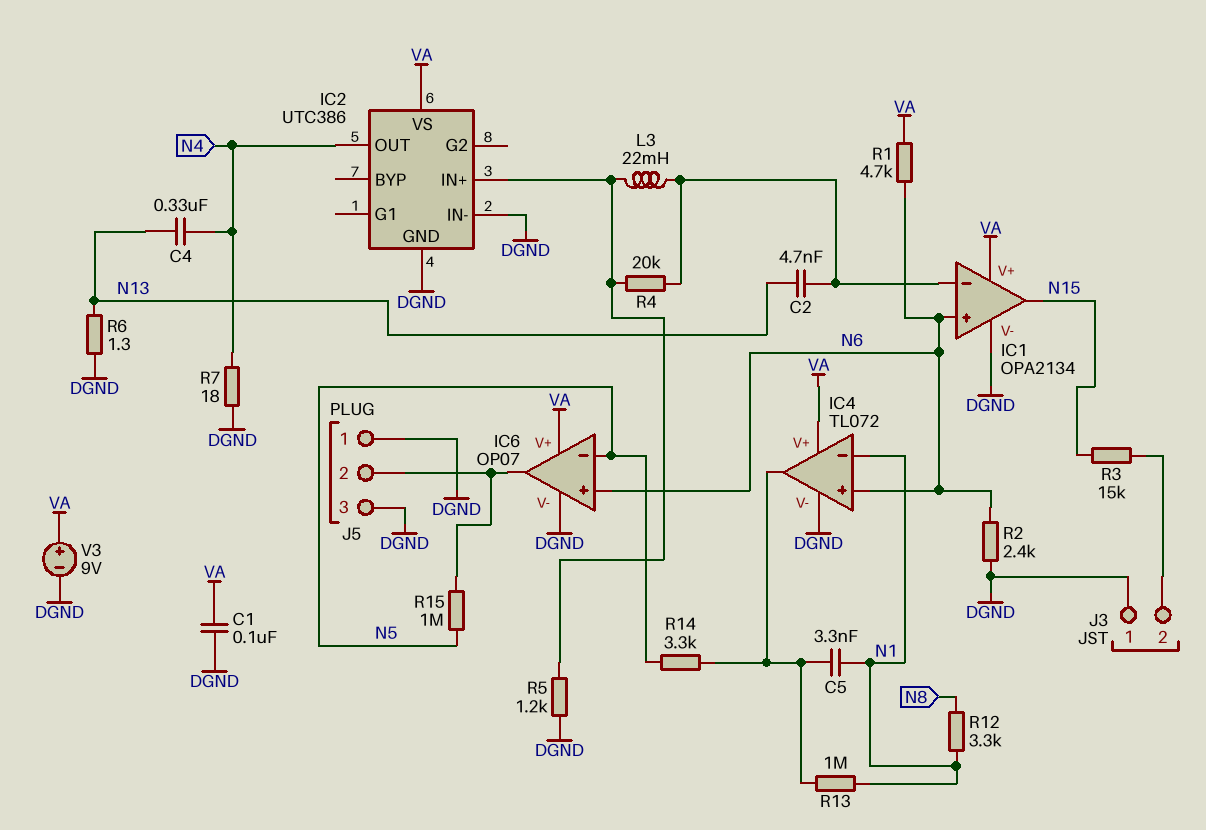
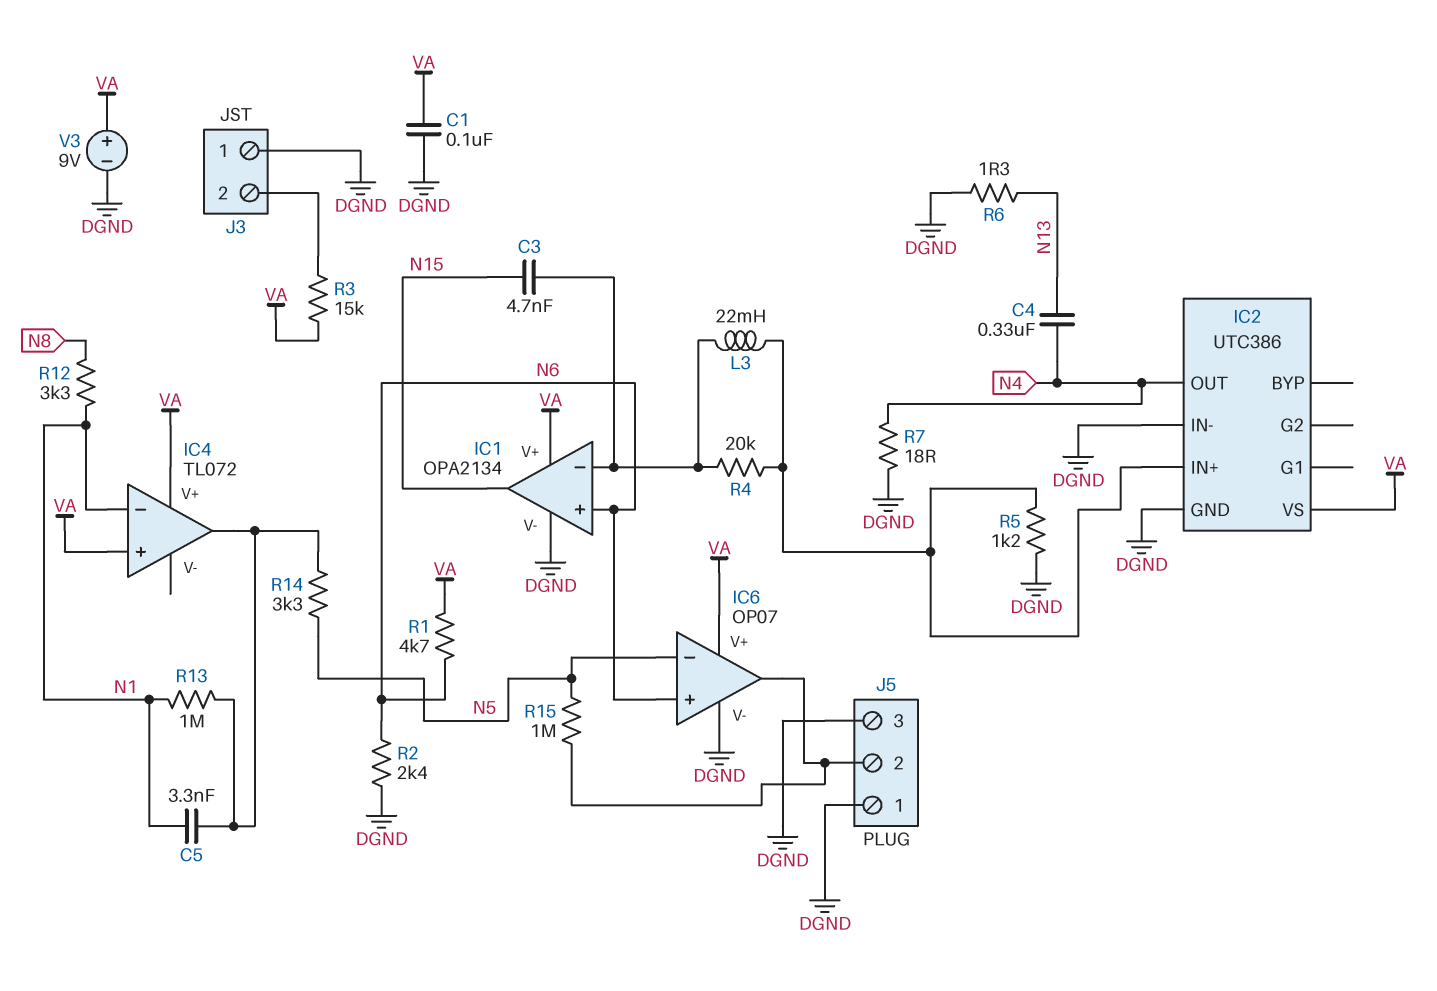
C2: 4.7nF (IC1/in-, N13) -> none
C3: none -> 4.7nF (IC1/in-, N15)
IC4 pin V-: DGND -> none
IC4 pin in+: N6 -> VA
R3: 15k (J3/2, N15) -> 15k (J3/2, VA)

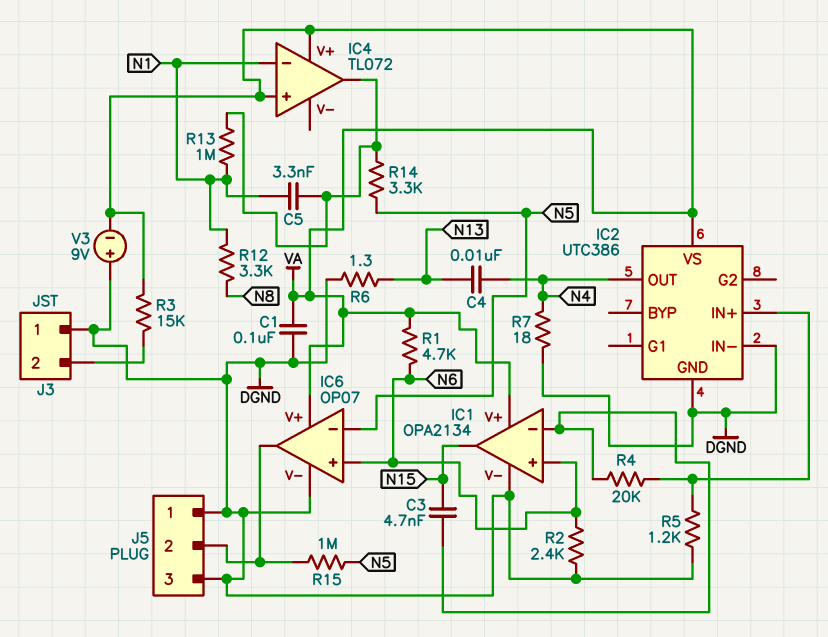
C4: 330nF (N4, N13) -> 10nF (N4, N13)
L3: 22mH (IC1/in-, IC2/IN+) -> none
V3: 9V (plus VA, minus DGND) -> 9V (plus DGND, minus VA)

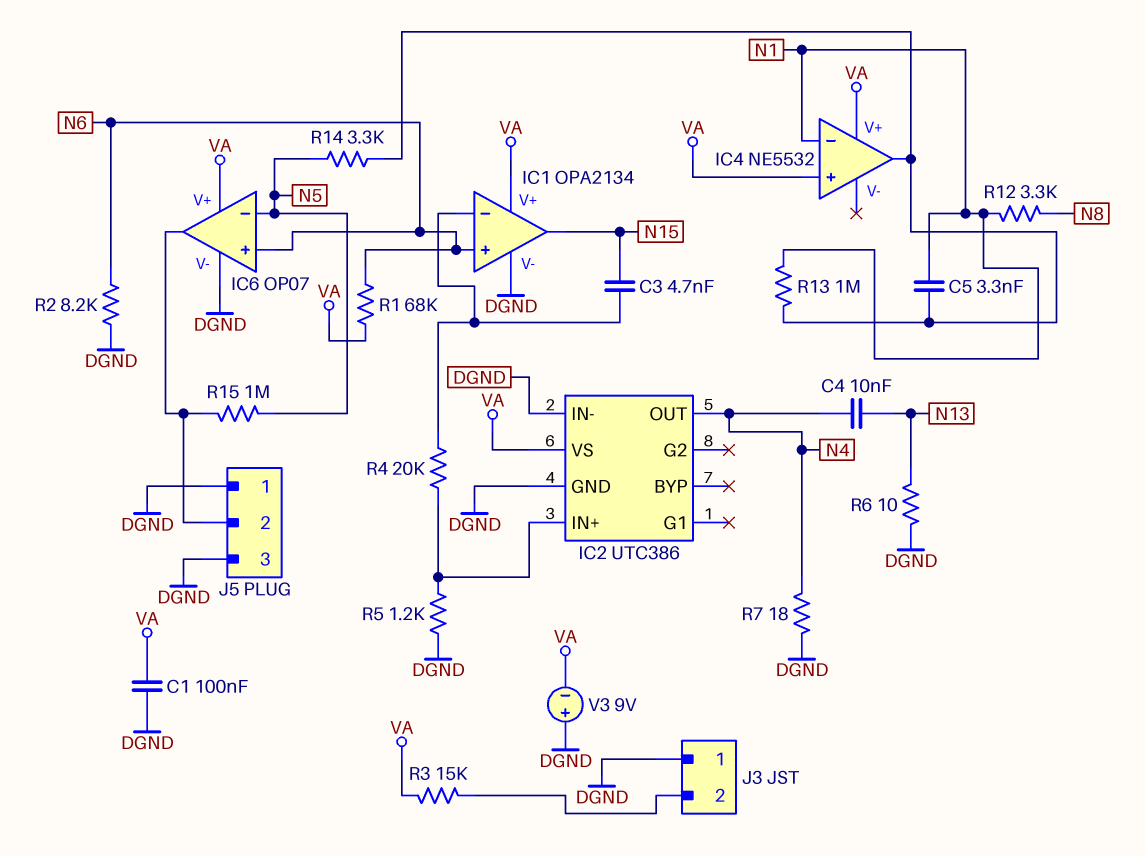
IC4: TL072 -> NE5532
R1: 4.7k (N6, VA) -> 68k (N6, VA)
R2: 2.4k (DGND, N6) -> 8.2k (DGND, N6)
R6: 1.3 (DGND, N13) -> 10 (DGND, N13)

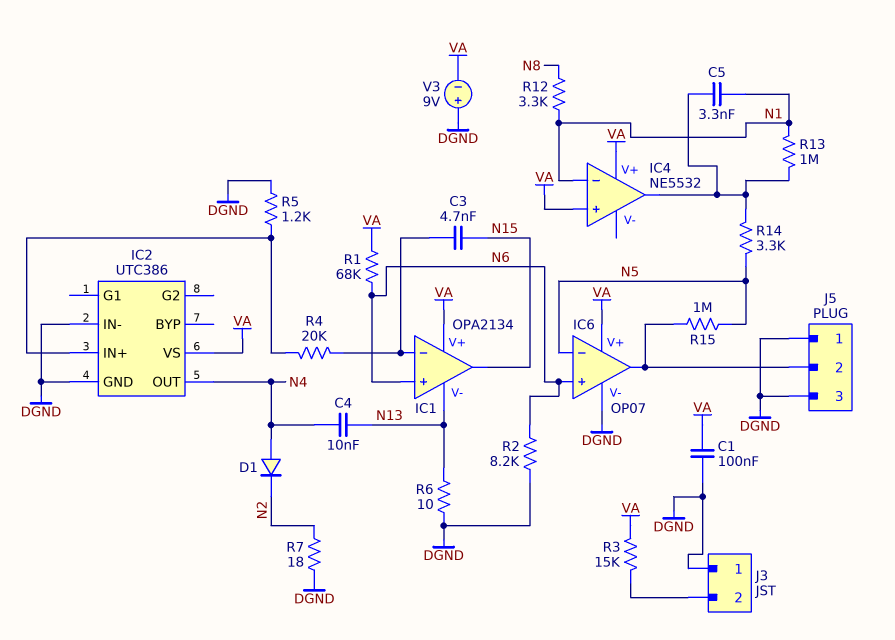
D1: none -> diode (A N4, K N2)
IC1 pin V-: DGND -> N13
R7: 18 (DGND, N4) -> 18 (DGND, N2)

